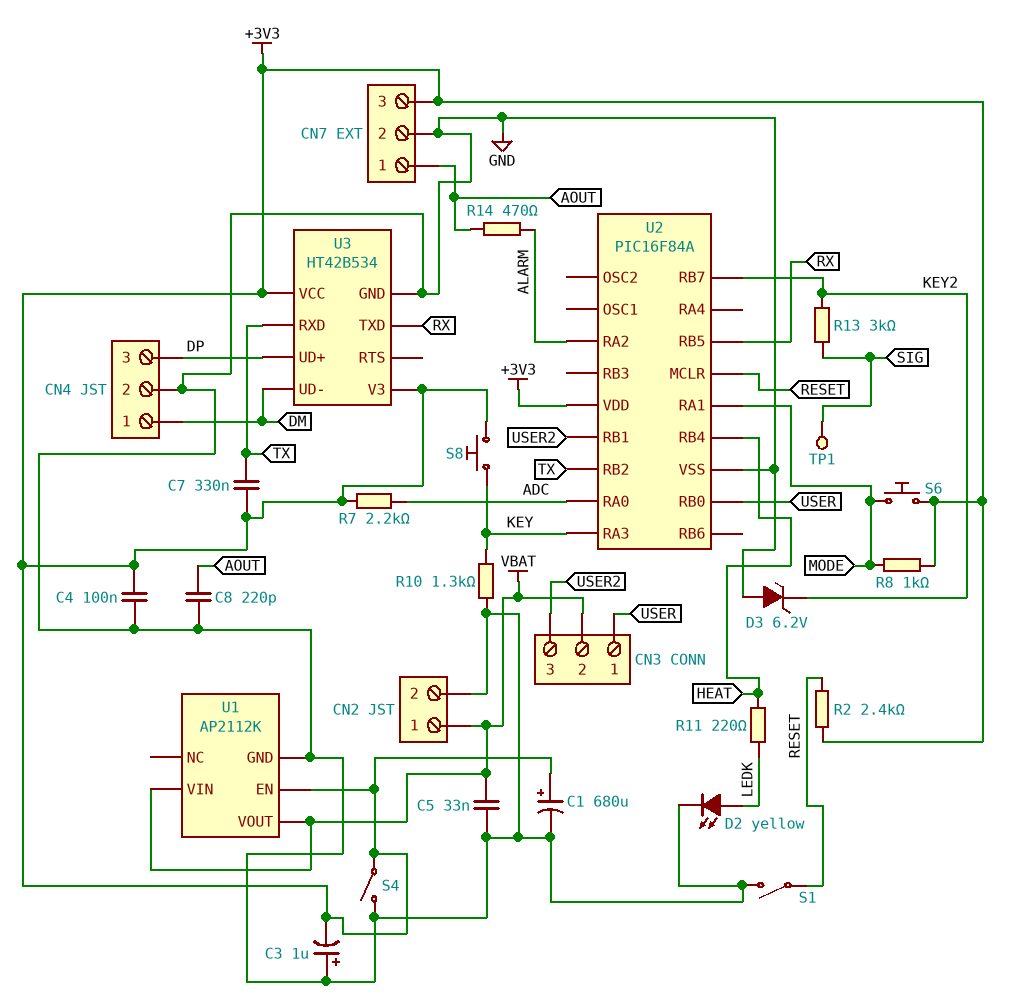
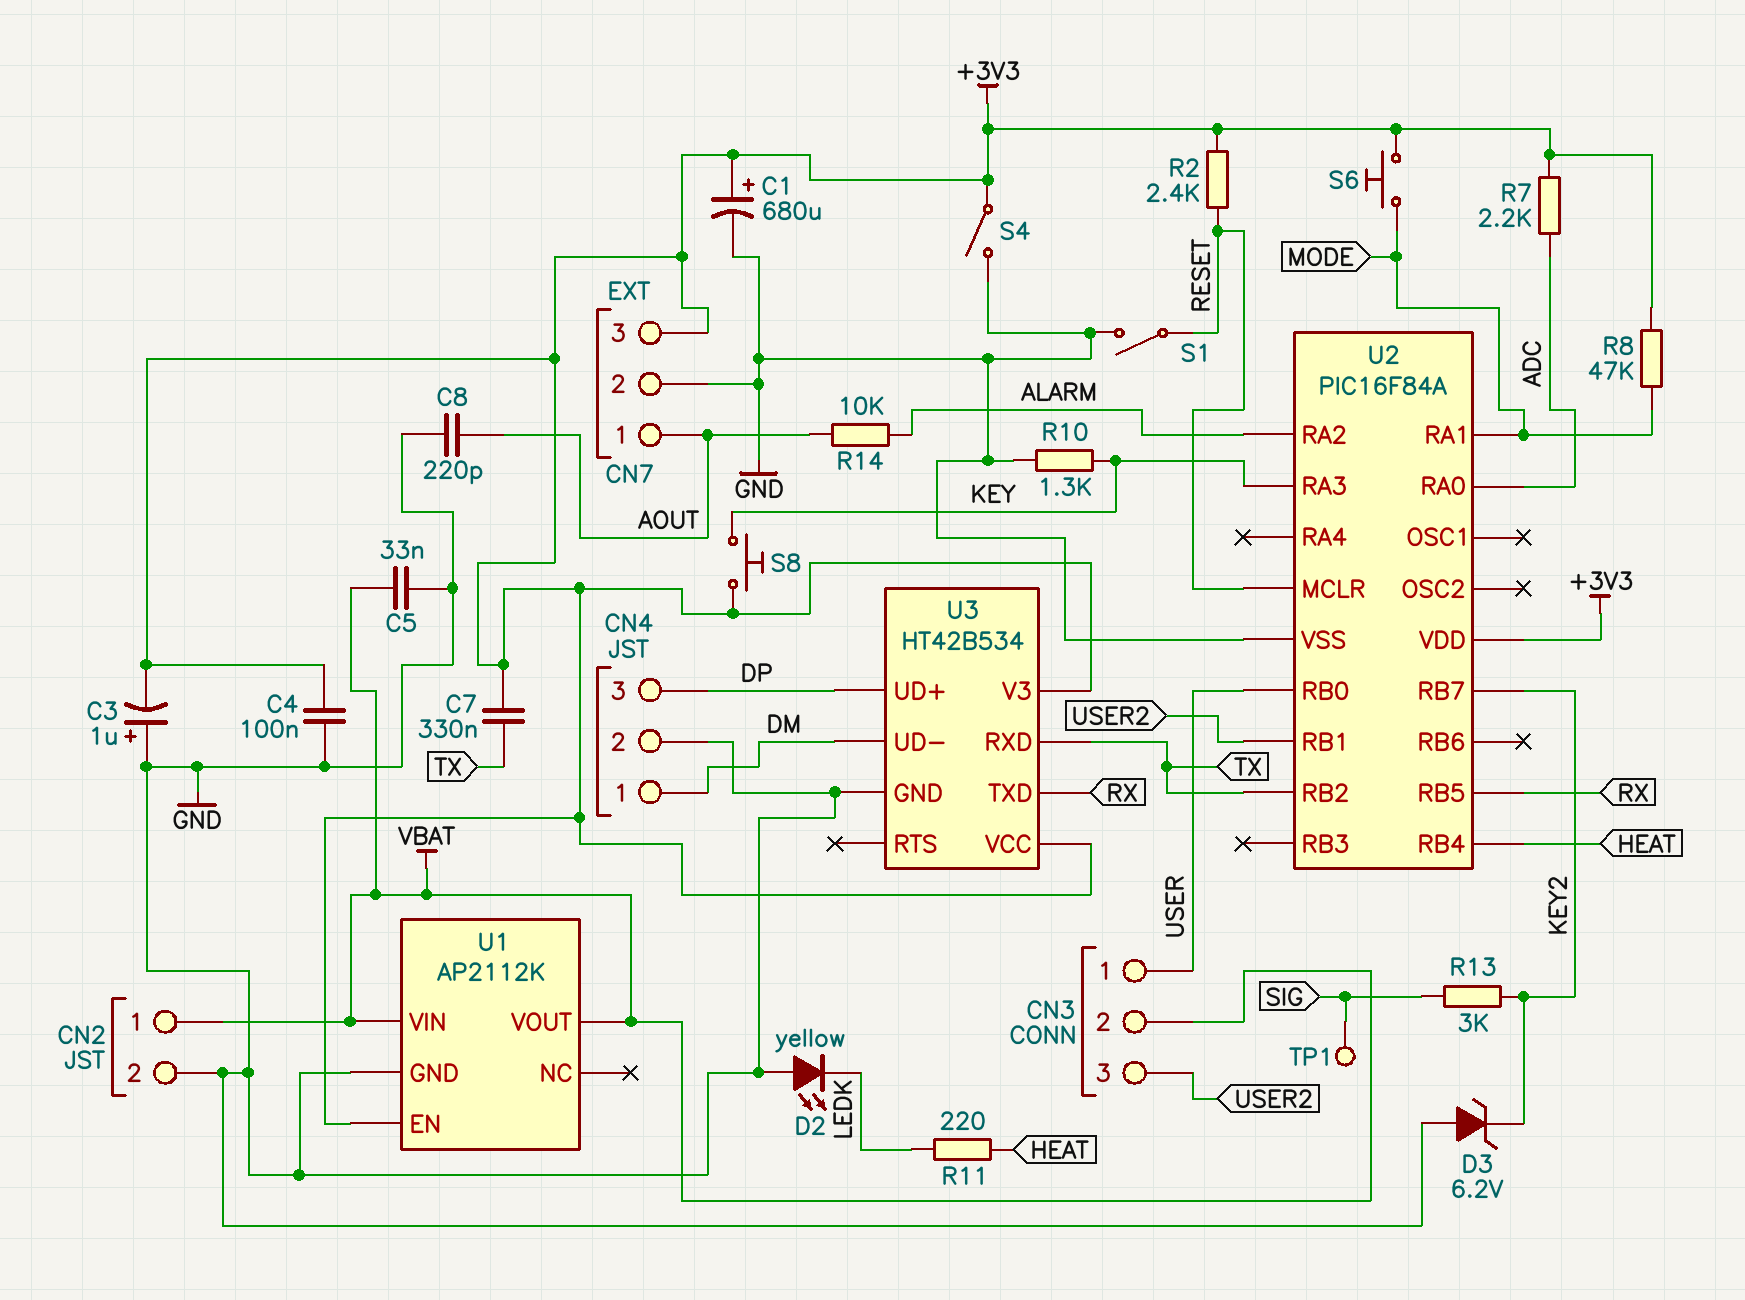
D2: LED yellow (A LEDK, K GND) -> LED yellow (A GND, K LEDK)
R8: 1k (+3V3, MODE) -> 47k (+3V3, MODE)
R14: 470 (ALARM, AOUT) -> 10k (ALARM, AOUT)

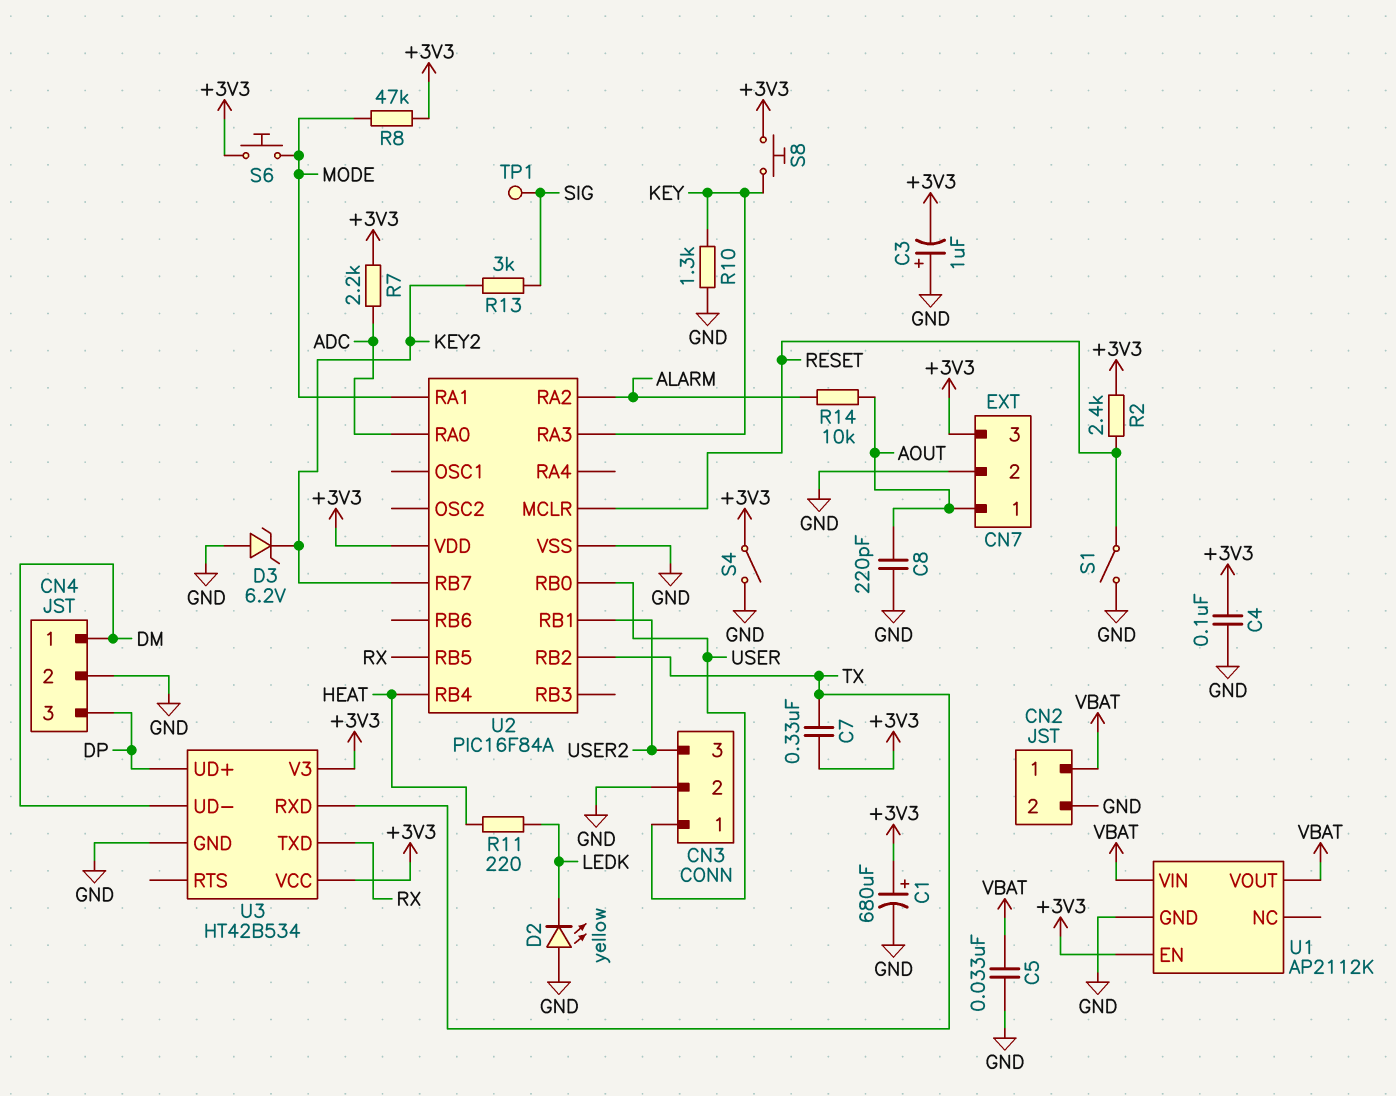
CN3 pin 2: VBAT -> GND

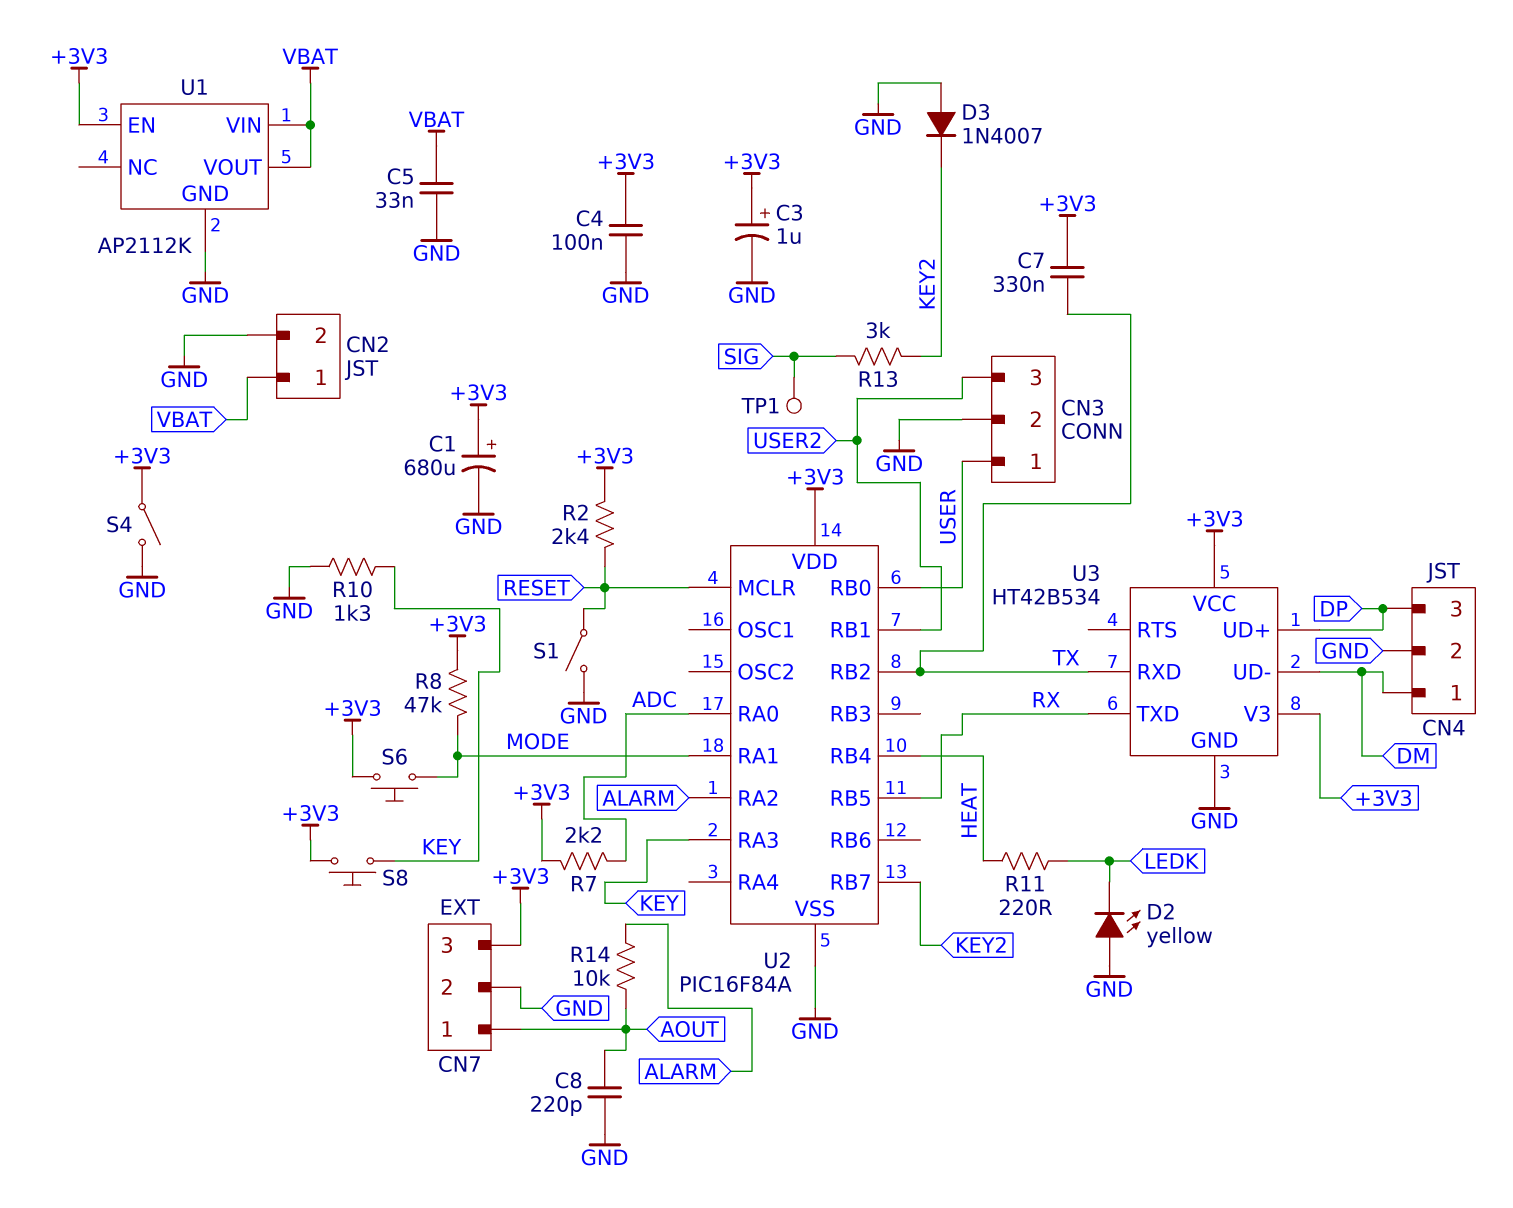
C3: 1uF (plus GND, minus +3V3) -> 1uF (plus +3V3, minus GND)
D3: zener 6.2V (A GND, K KEY2) -> diode 1N4007 (A GND, K KEY2)

